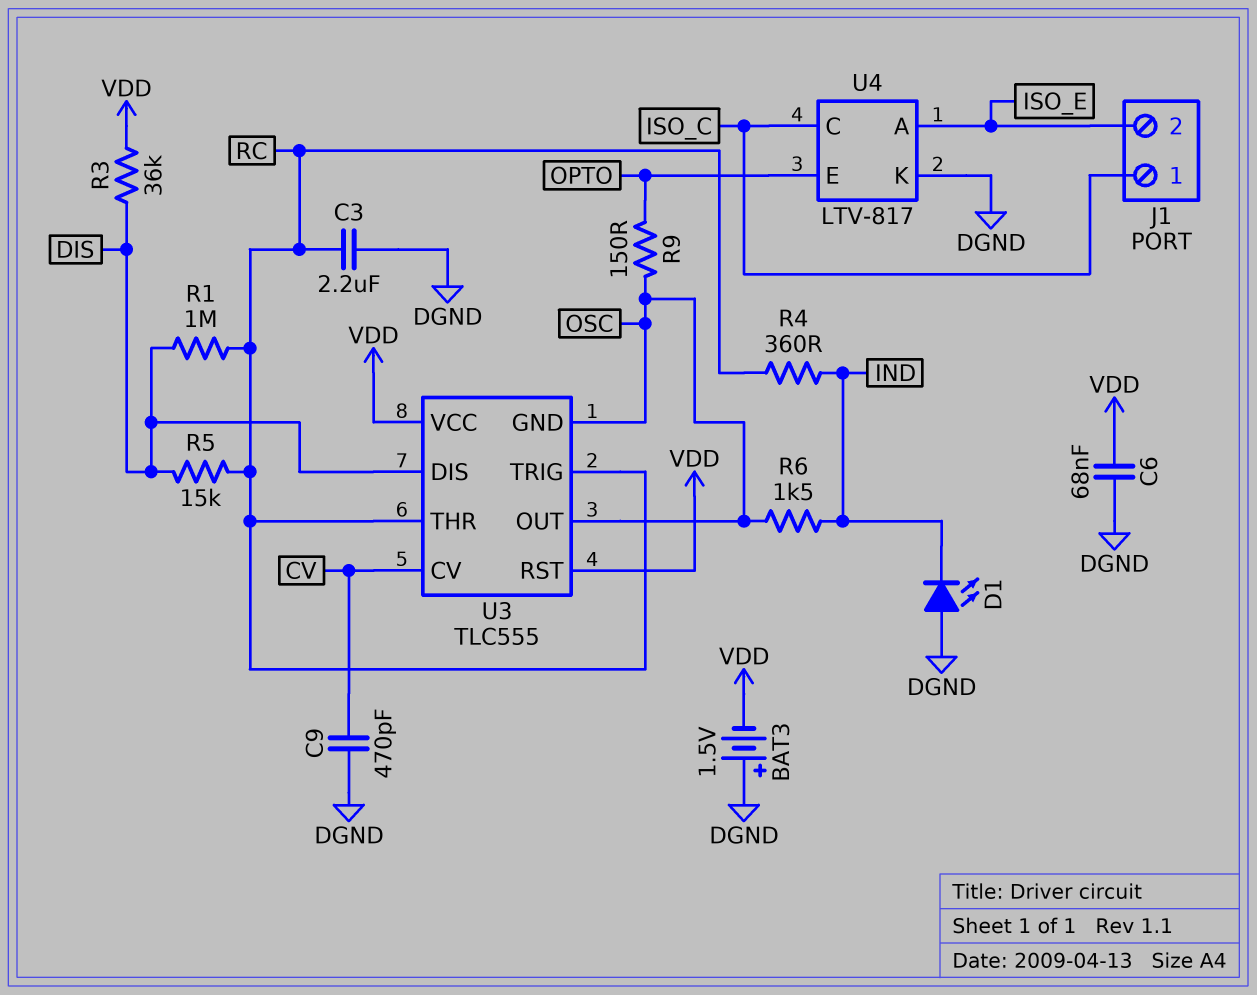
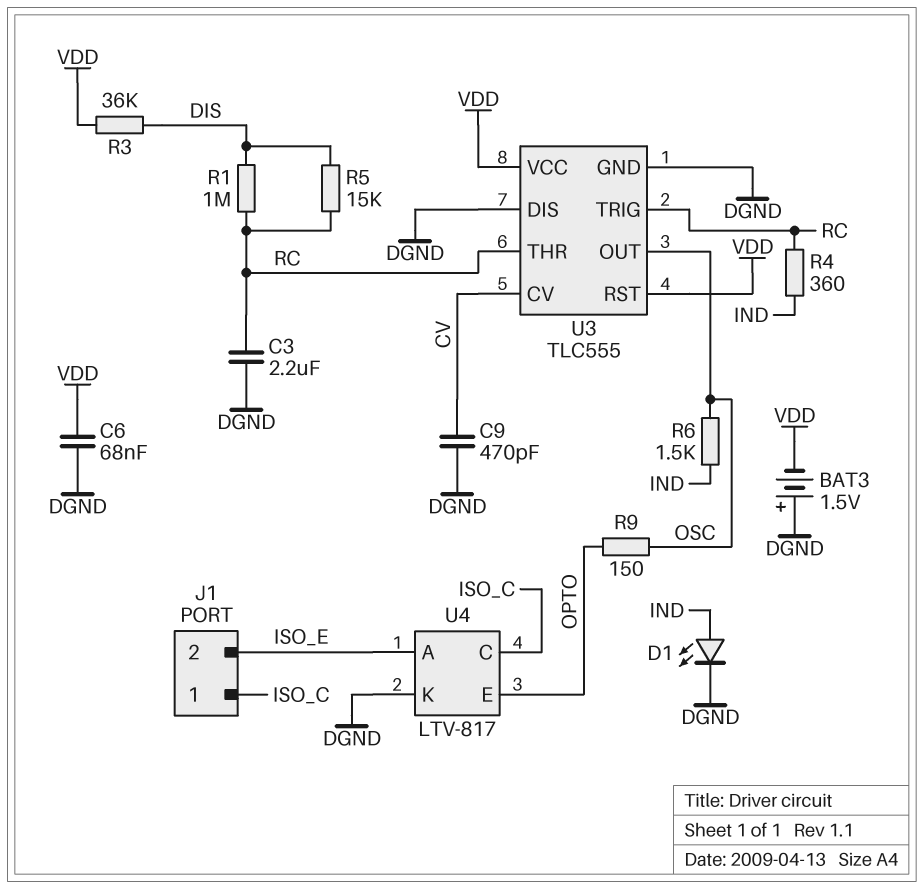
D1: LED (A DGND, K IND) -> LED (A IND, K DGND)
U3 pin DIS: DIS -> DGND
U3 pin GND: OSC -> DGND

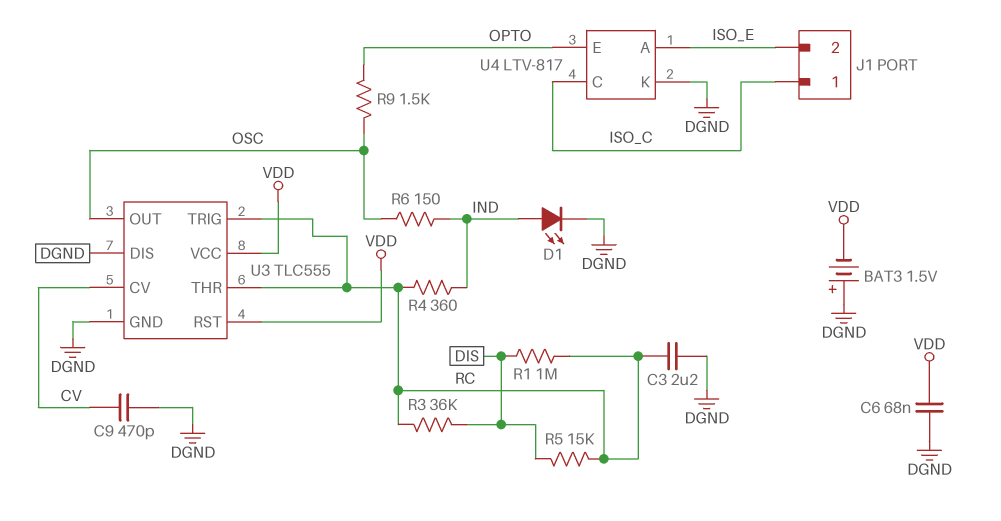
R3: 36k (DIS, VDD) -> 36k (DIS, RC)
R6: 1.5k (IND, OSC) -> 150 (IND, OSC)
R9: 150 (OPTO, OSC) -> 1.5k (OPTO, OSC)

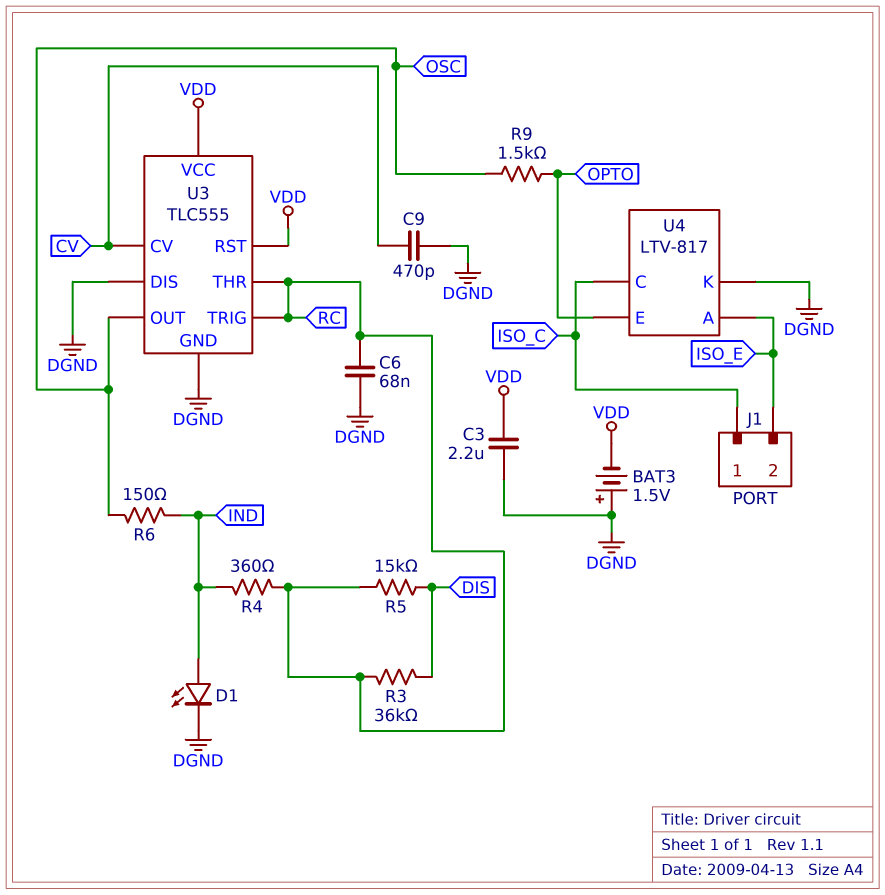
C3: 2.2uF (DGND, RC) -> 2.2uF (DGND, VDD)
C6: 68nF (DGND, VDD) -> 68nF (DGND, RC)
R1: 1M (DIS, RC) -> none

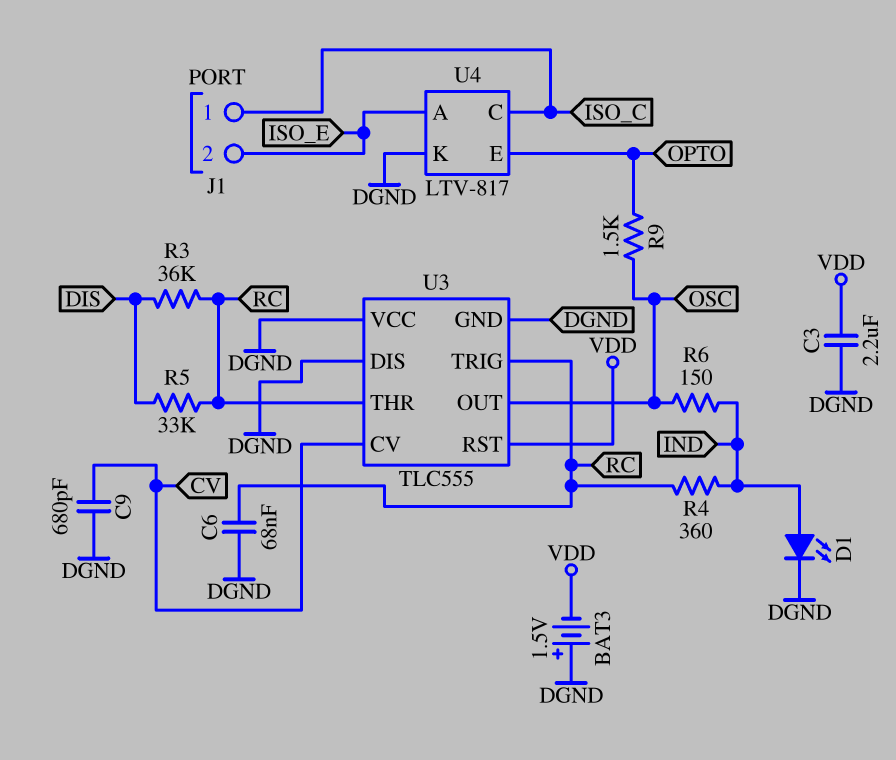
C9: 470pF (CV, DGND) -> 680pF (CV, DGND)
R5: 15k (DIS, RC) -> 33k (DIS, RC)
U3 pin VCC: VDD -> DGND

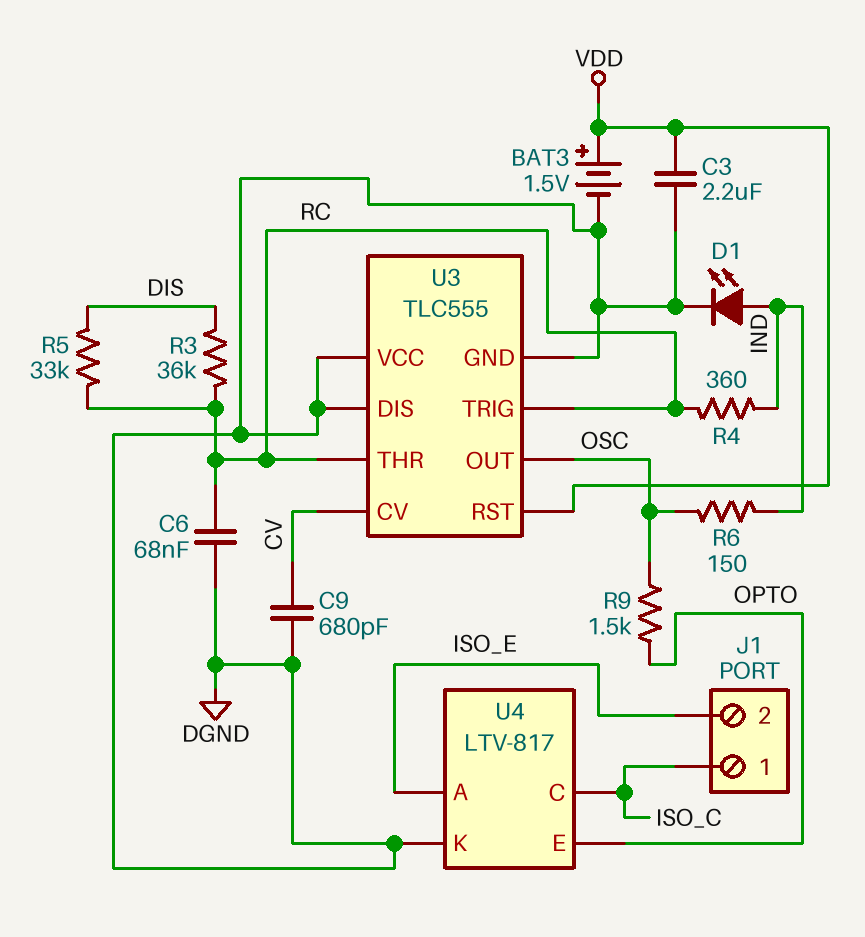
BAT3: 1.5V (plus DGND, minus VDD) -> 1.5V (plus VDD, minus DGND)

